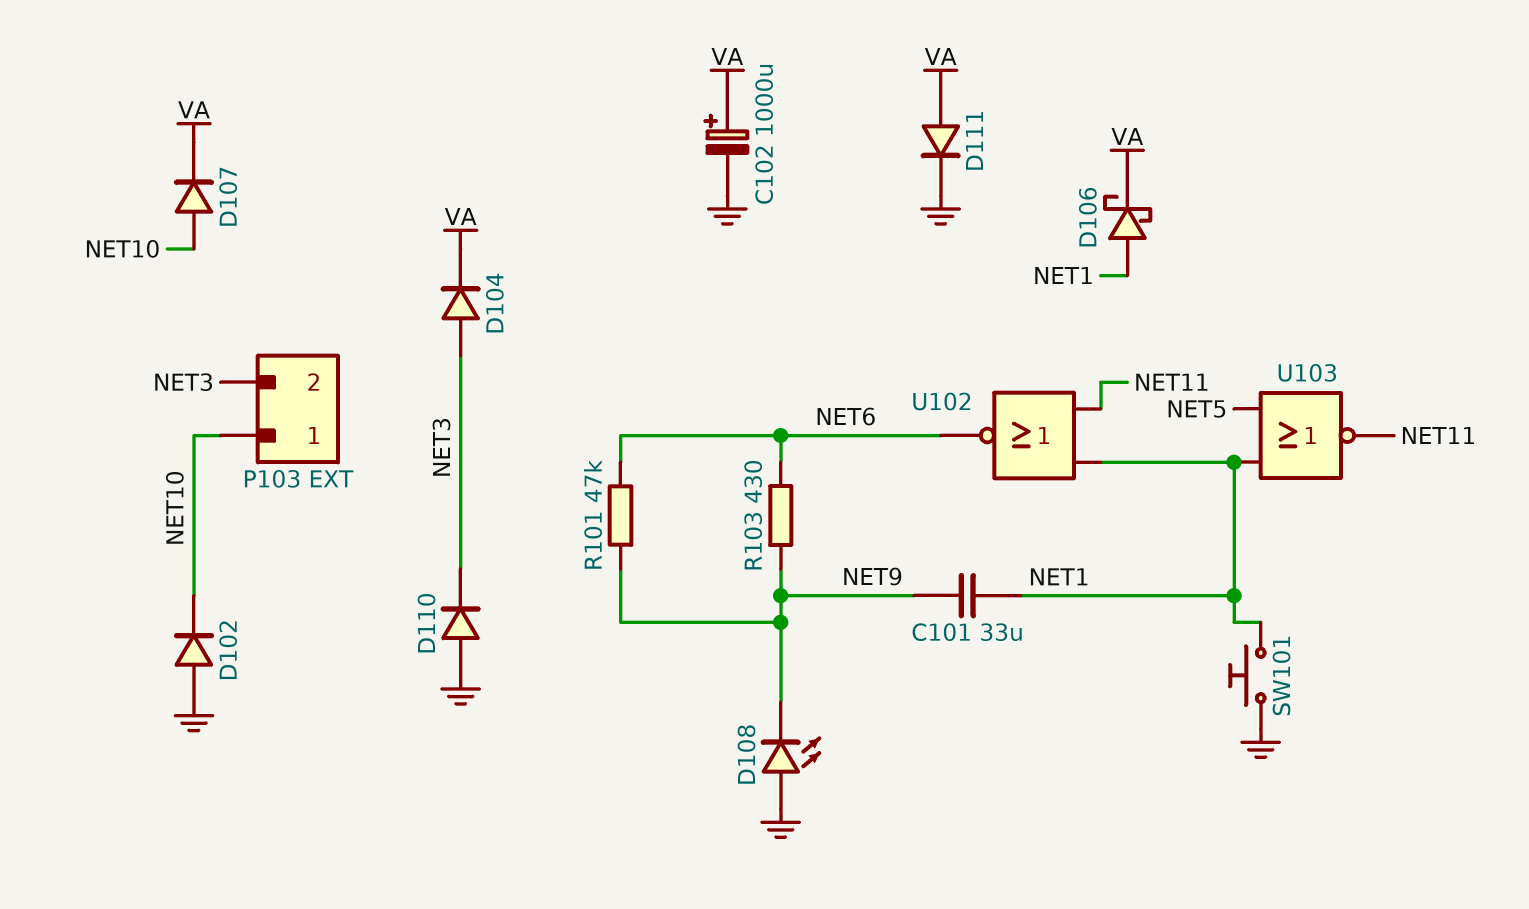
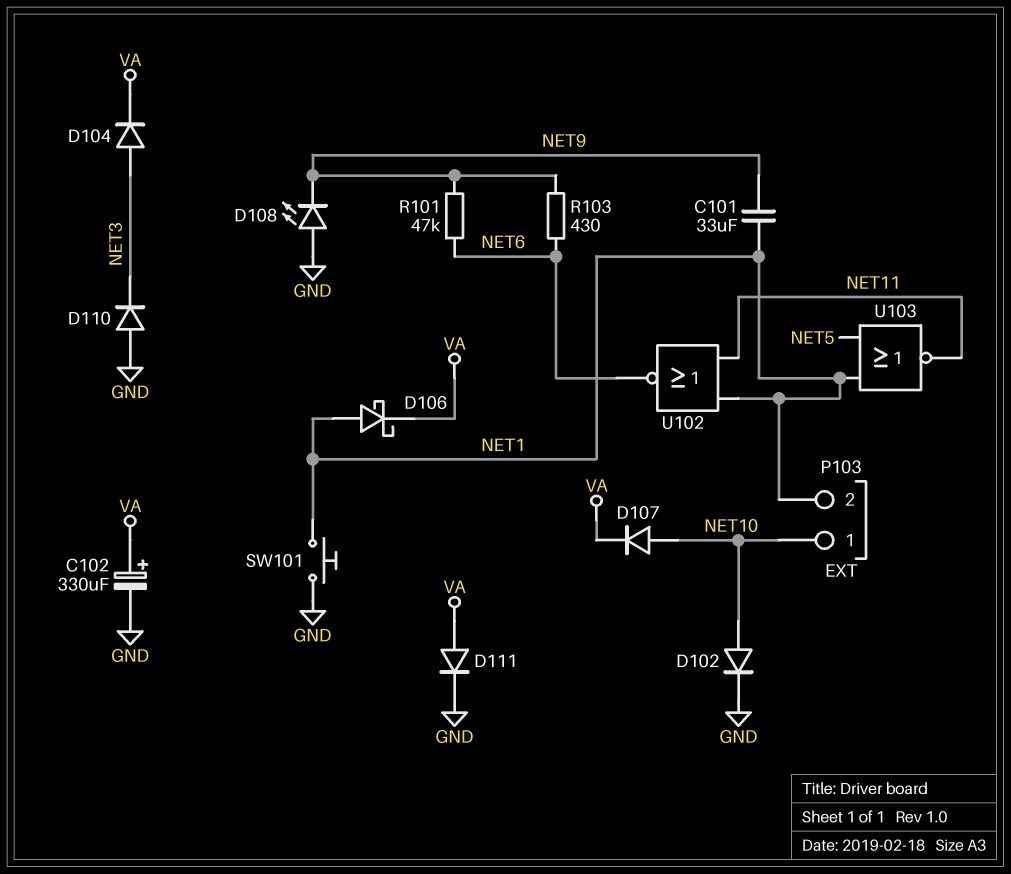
C102: 1000uF (plus VA, minus GND) -> 330uF (plus VA, minus GND)
D102: diode (A GND, K NET10) -> diode (A NET10, K GND)
P103 pin 2: NET3 -> NET1

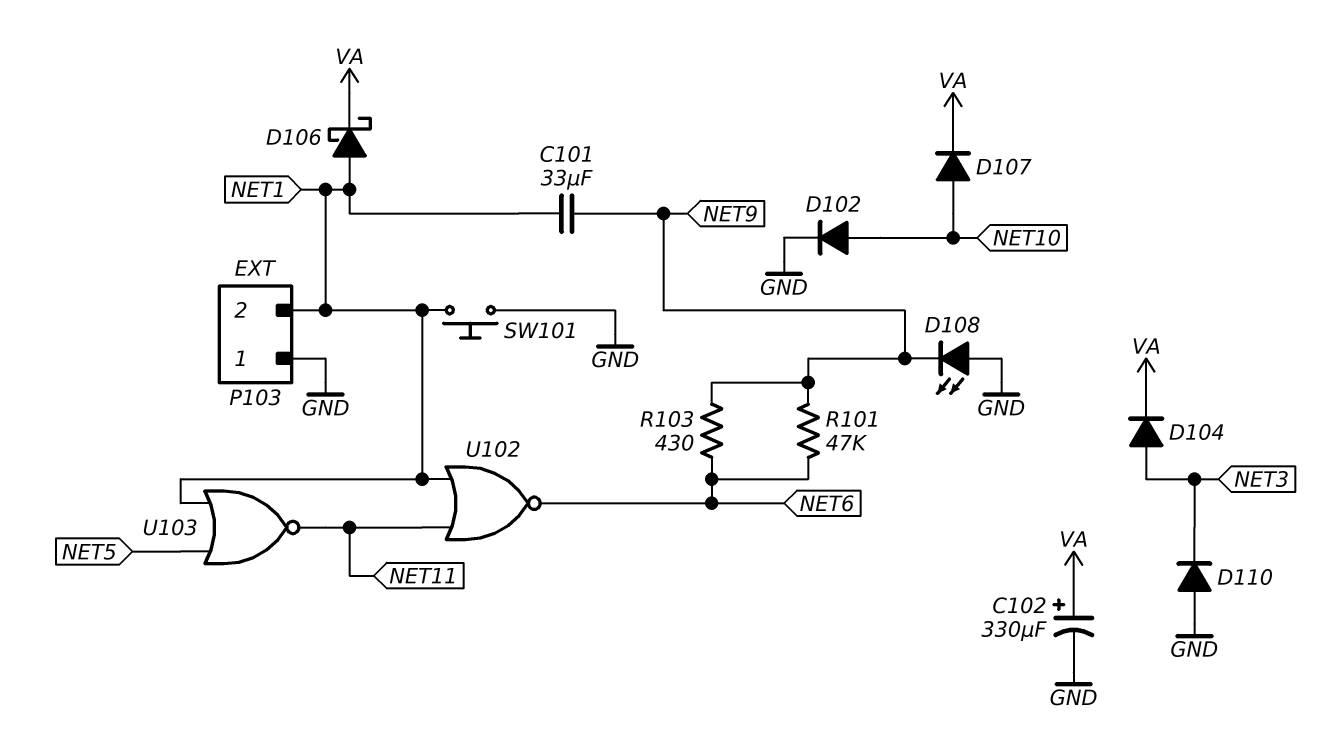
D111: diode (A VA, K GND) -> none
P103 pin 1: NET10 -> GND

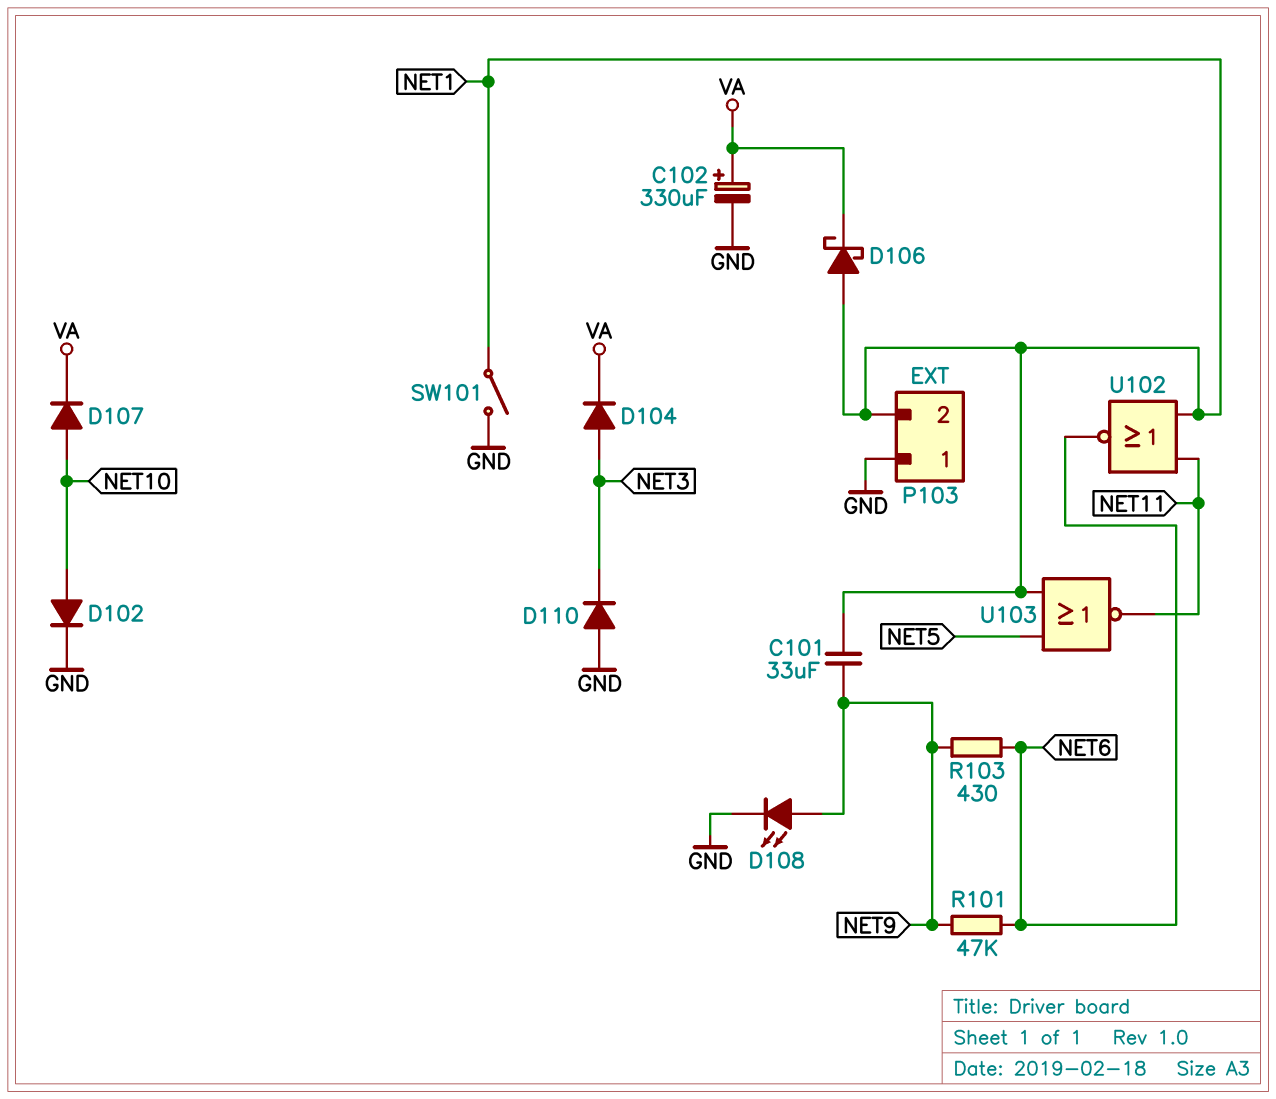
D108: LED (A GND, K NET9) -> LED (A NET9, K GND)
SW101: button (GND, NET1) -> switch (GND, NET1)

